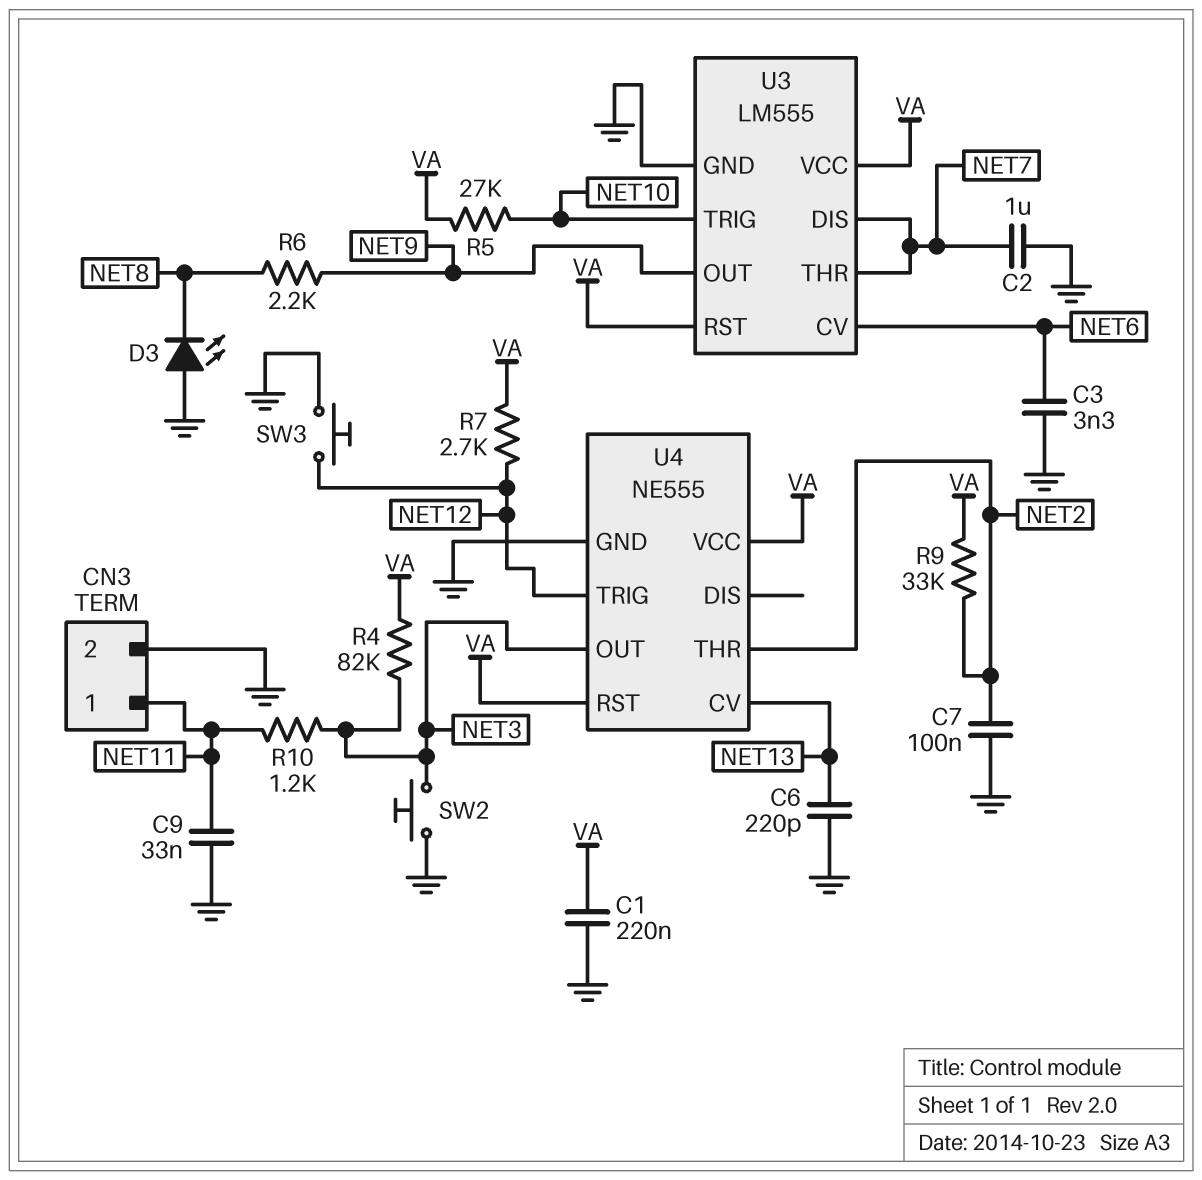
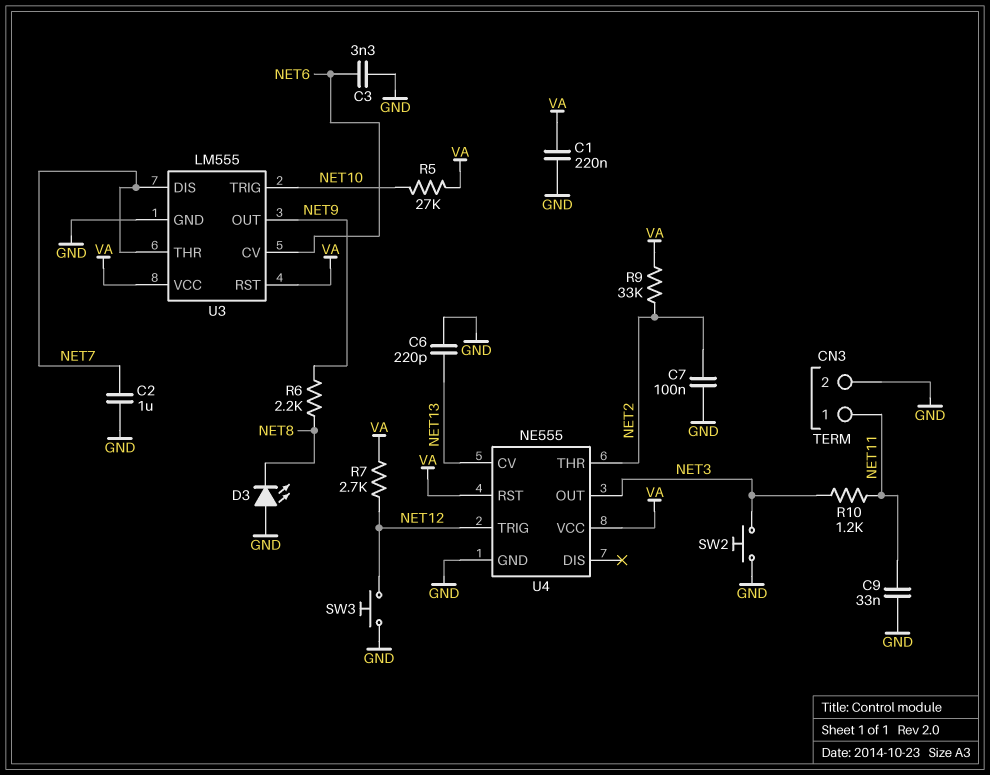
R4: 82k (NET3, VA) -> none

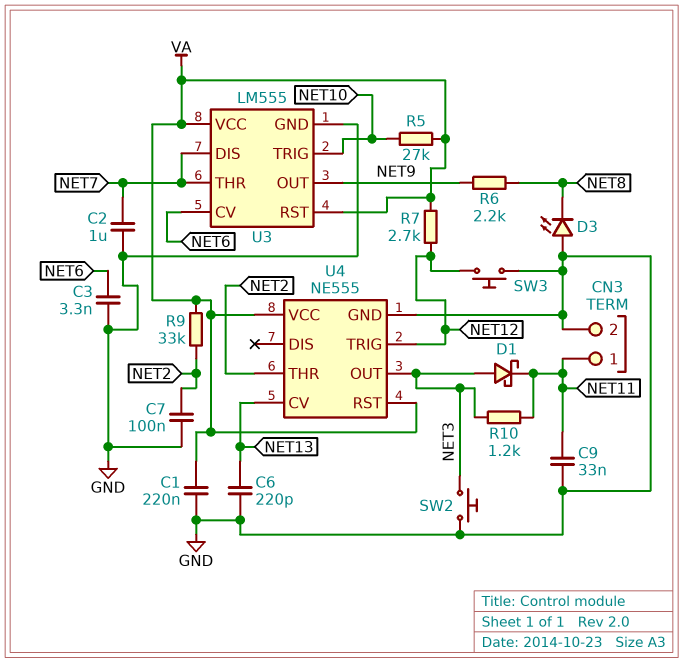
D1: none -> schottky (A NET3, K NET11)

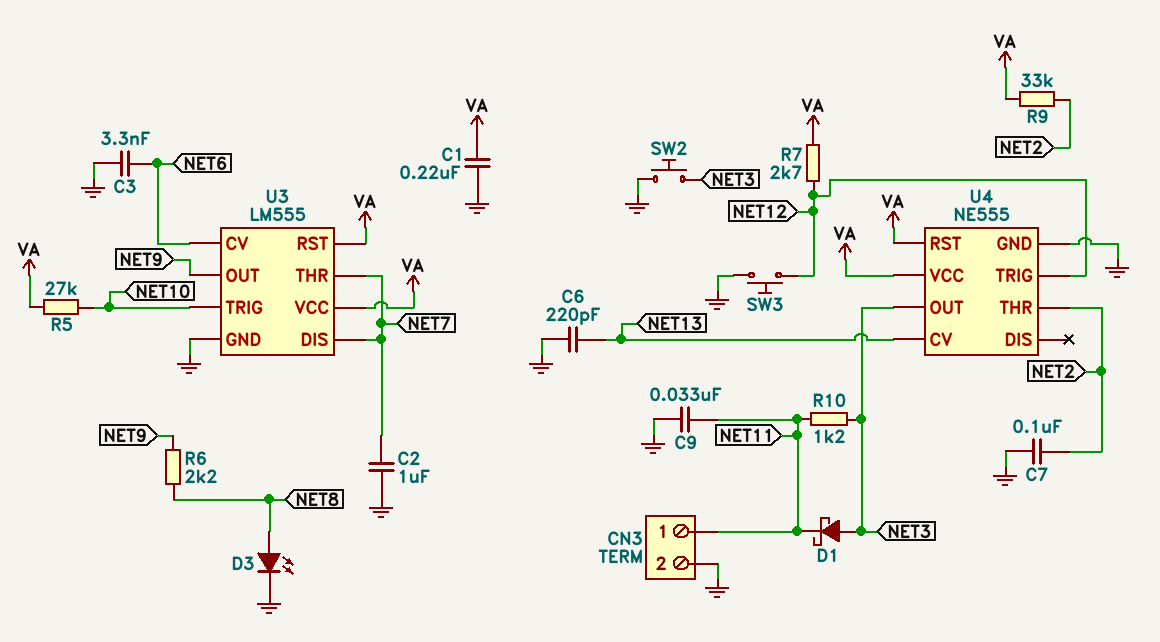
D3: LED (A GND, K NET8) -> LED (A NET8, K GND)

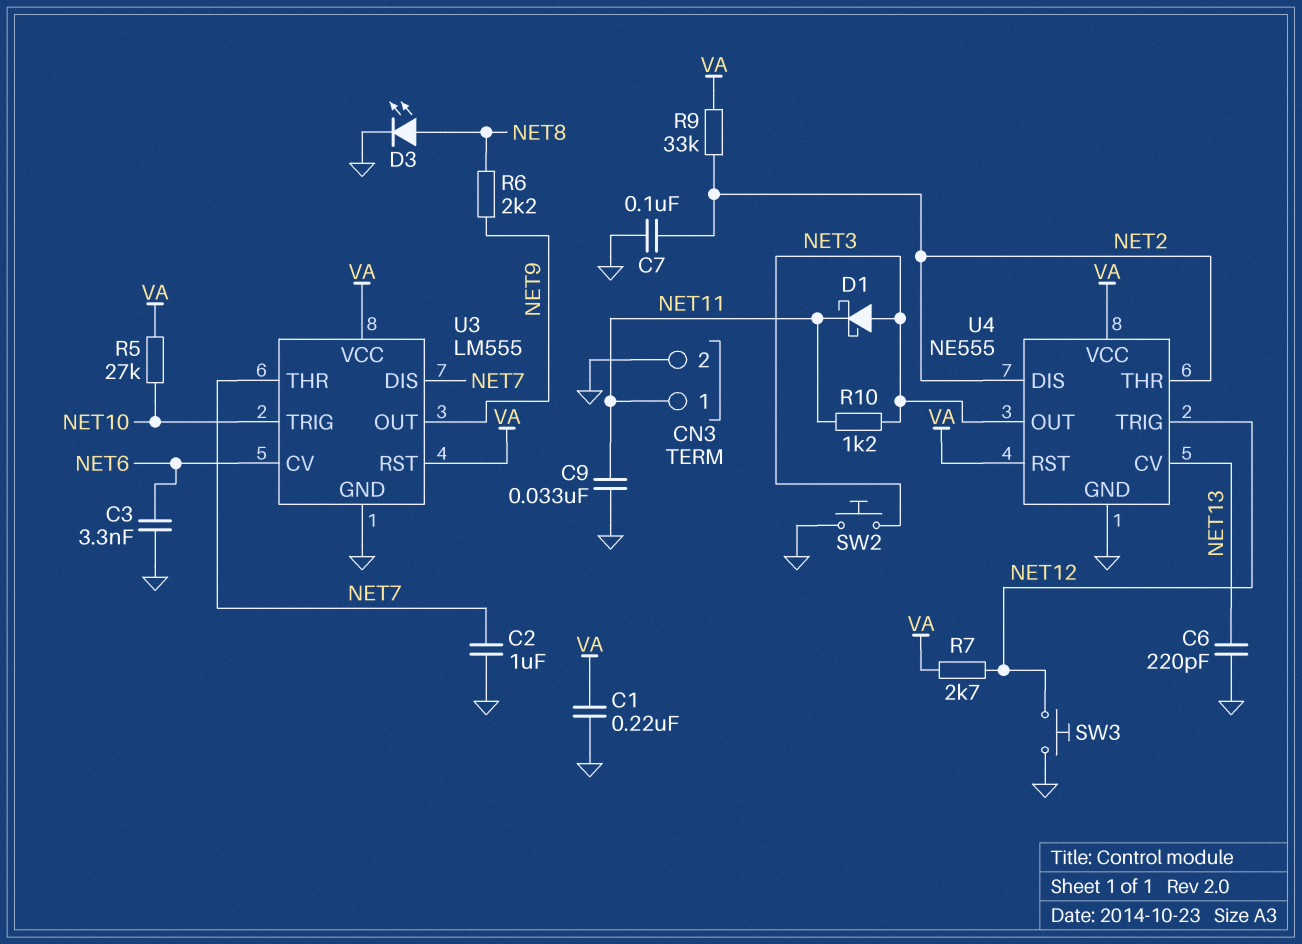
U4 pin DIS: none -> NET2

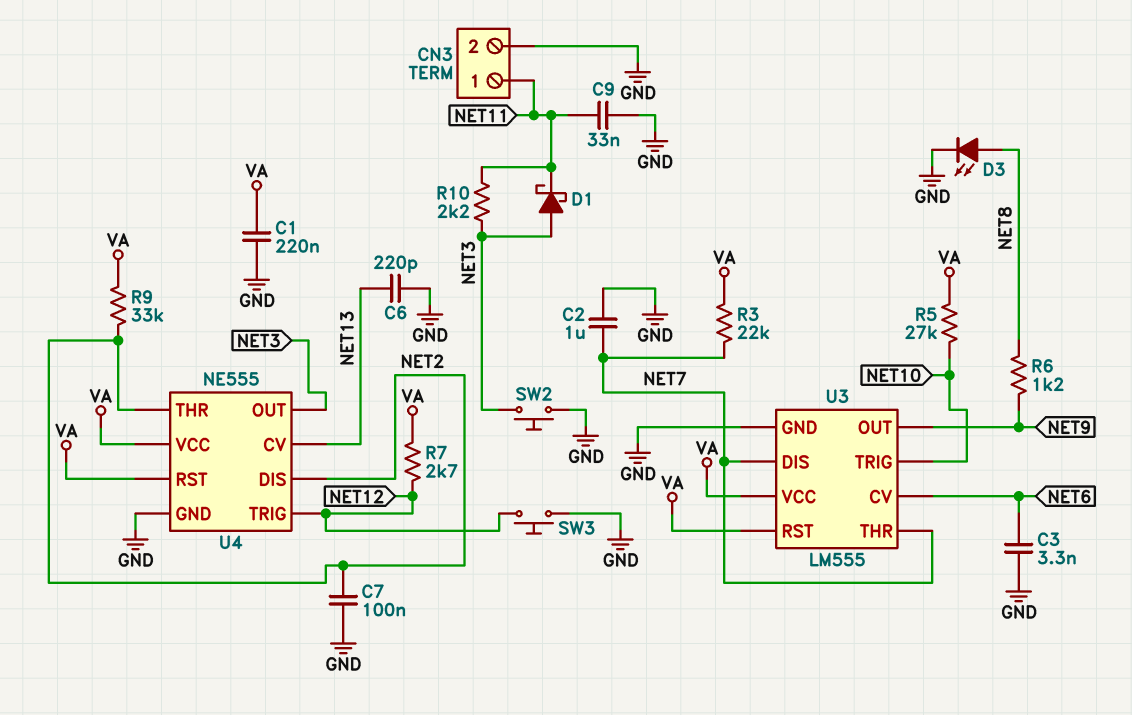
R3: none -> 22k (NET7, VA)
R6: 2.2k (NET8, NET9) -> 1.2k (NET8, NET9)
R10: 1.2k (NET3, NET11) -> 2.2k (NET3, NET11)

